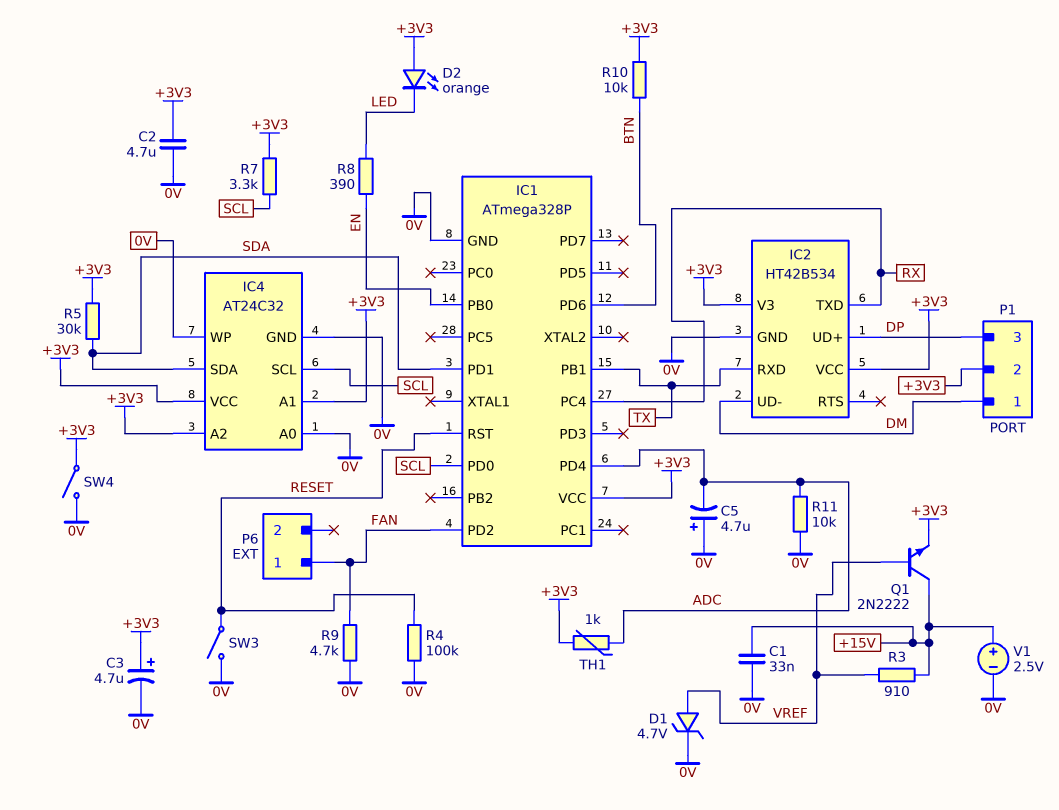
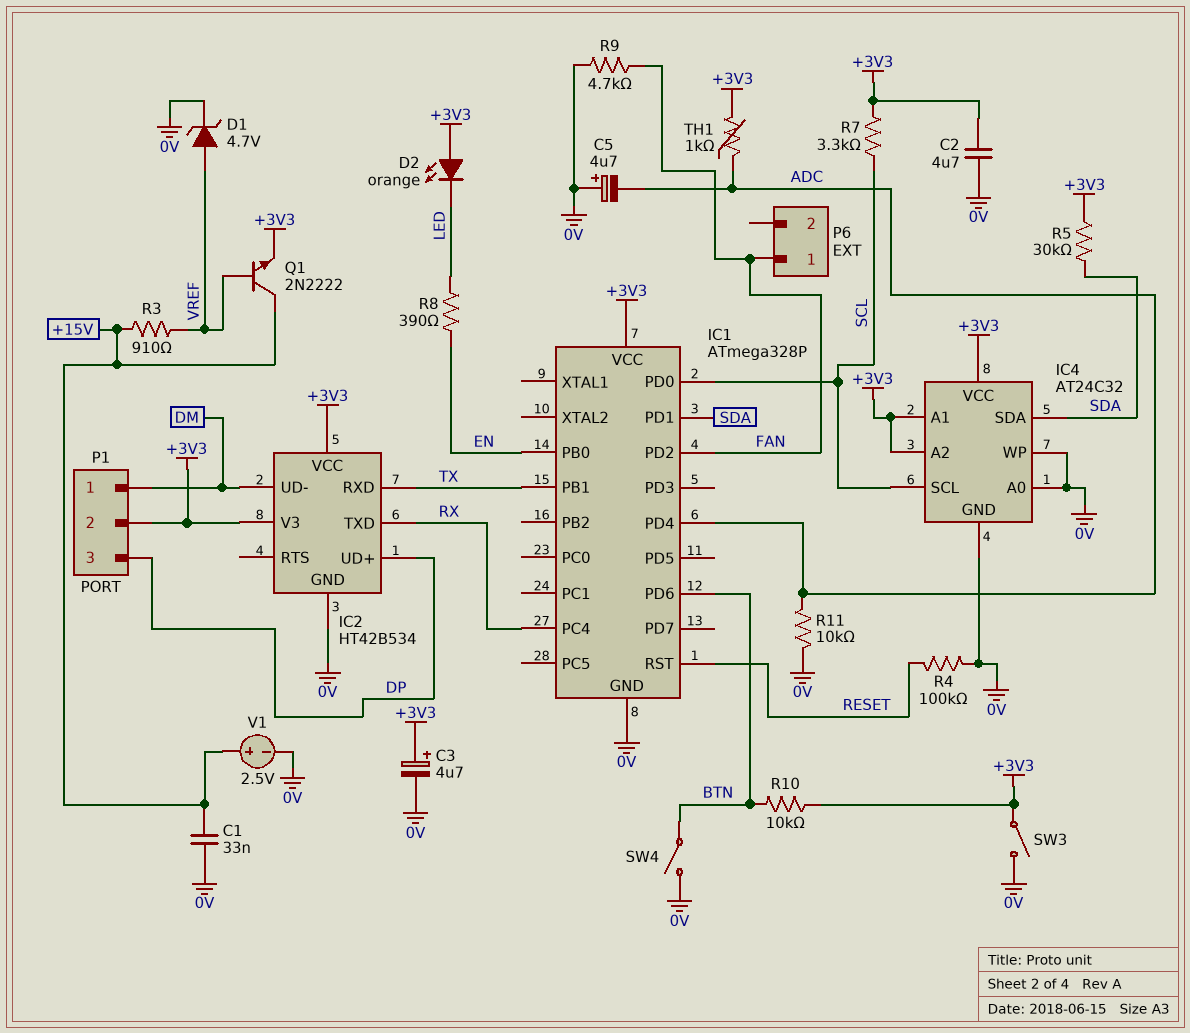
SW3: switch (0V, RESET) -> switch (+3V3, 0V)
SW4: switch (+3V3, 0V) -> switch (0V, BTN)

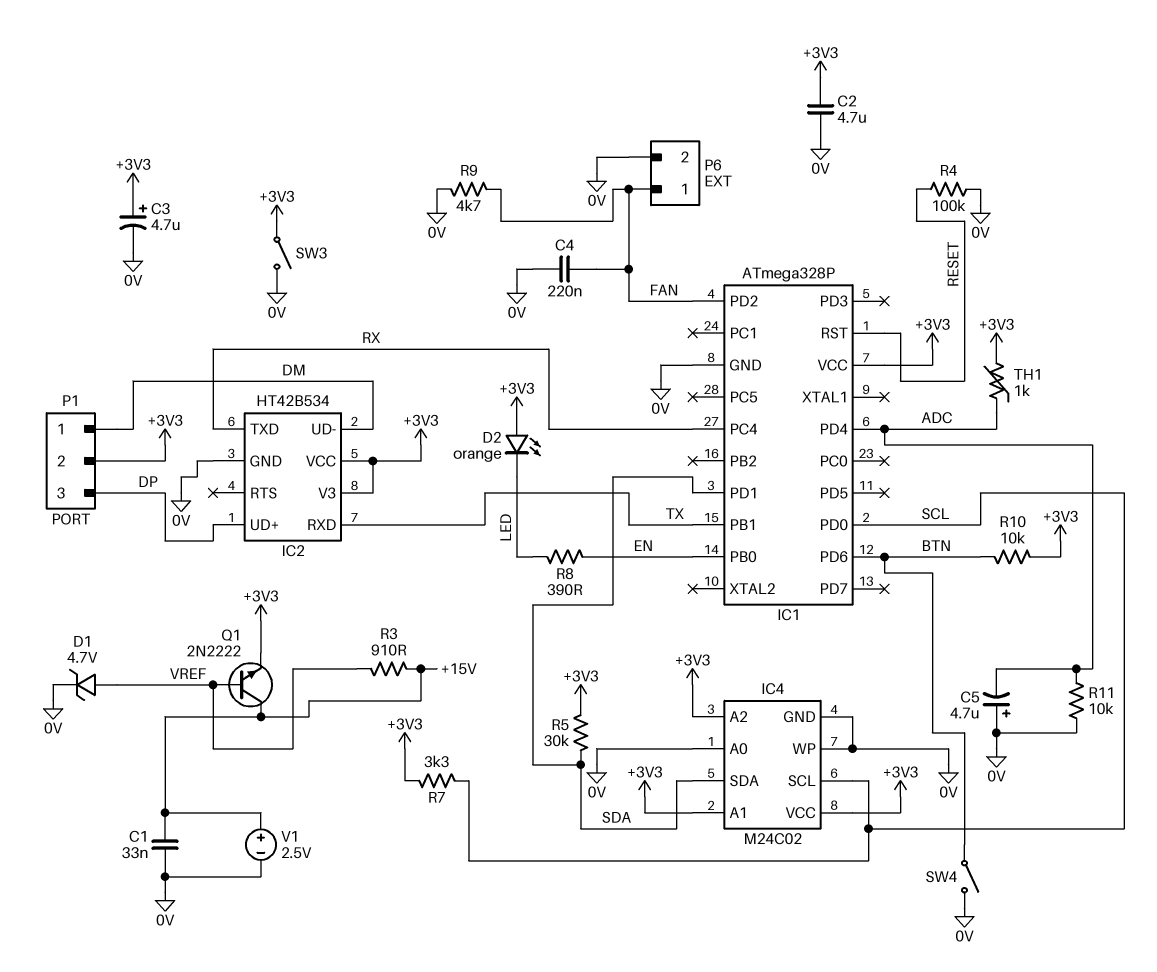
C4: none -> 220nF (0V, FAN)
IC4: AT24C32 -> M24C02
P6 pin 2: none -> 0V

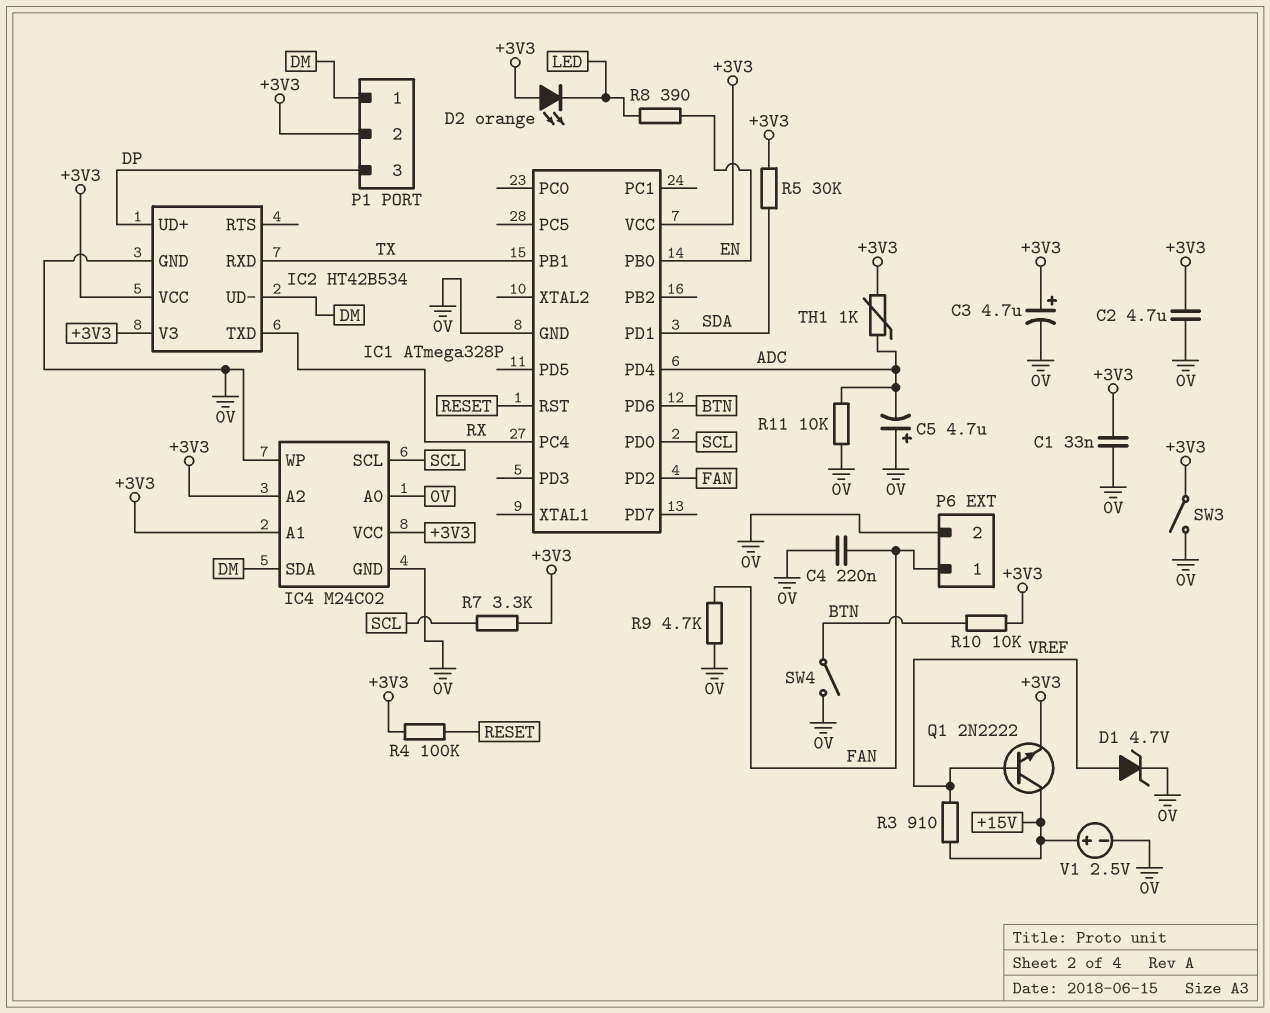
C1: 33nF (+15V, 0V) -> 33nF (+3V3, 0V)
IC4 pin SDA: SDA -> DM
R4: 100k (0V, RESET) -> 100k (+3V3, RESET)

